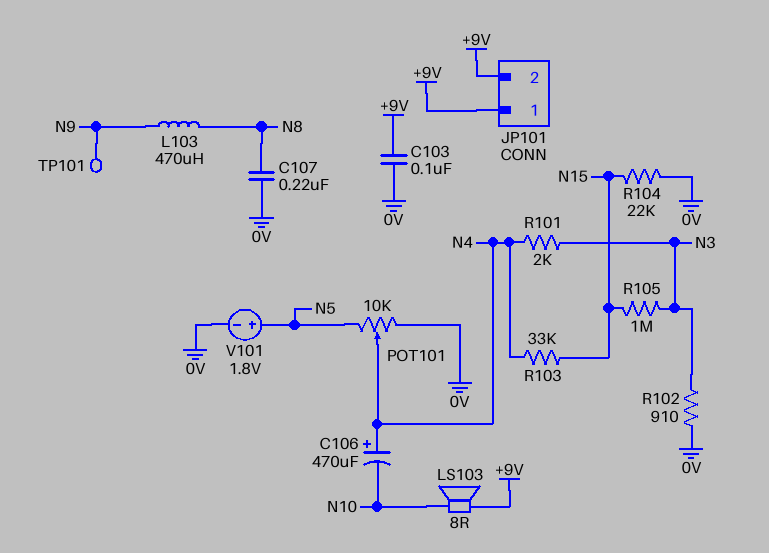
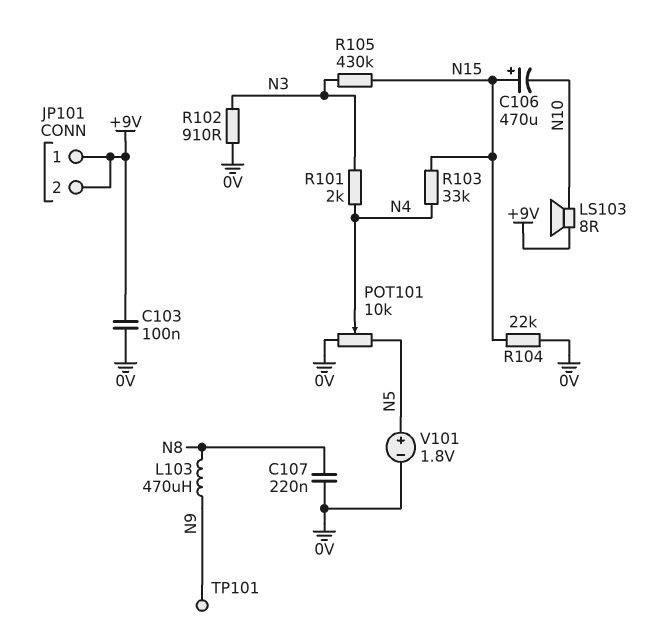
C106: 470uF (plus N4, minus N10) -> 470uF (plus N15, minus N10)
R105: 1M (N3, N15) -> 430k (N3, N15)

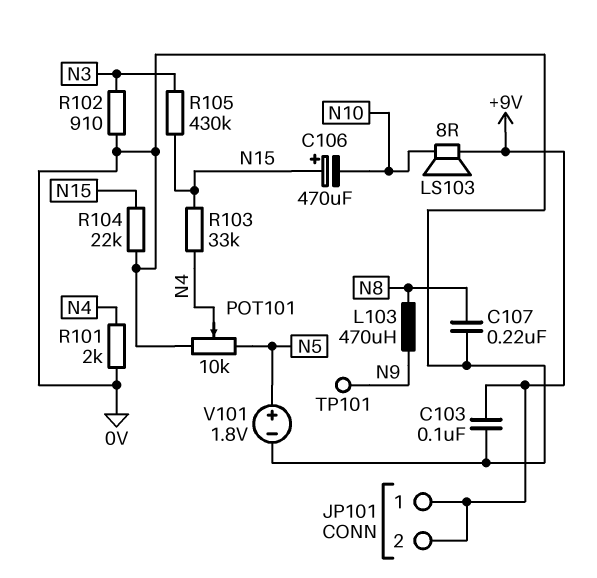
R101: 2k (N3, N4) -> 2k (0V, N4)

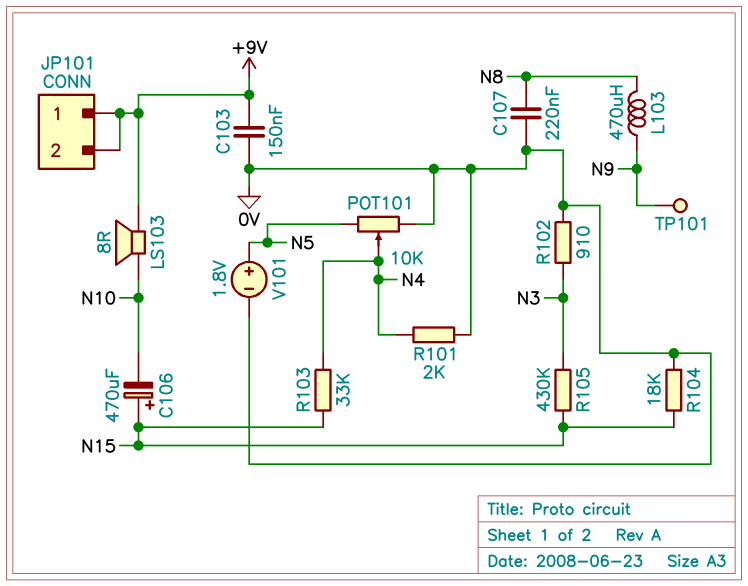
C103: 100nF (+9V, 0V) -> 150nF (+9V, 0V)
R104: 22k (0V, N15) -> 18k (0V, N15)

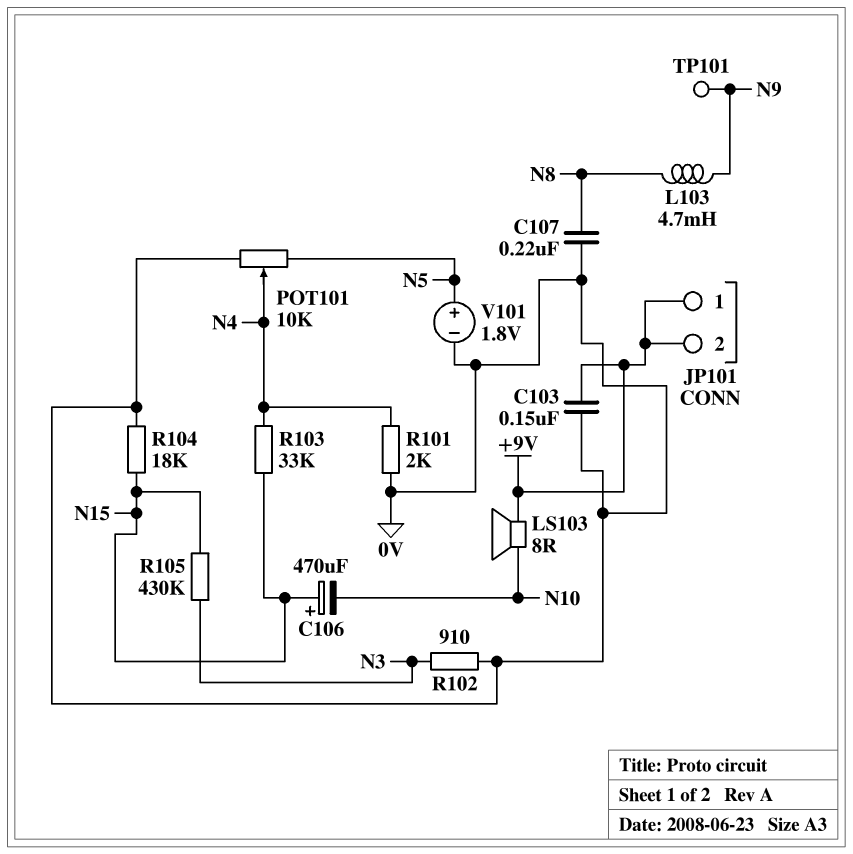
L103: 470uH (N8, N9) -> 4.7mH (N8, N9)

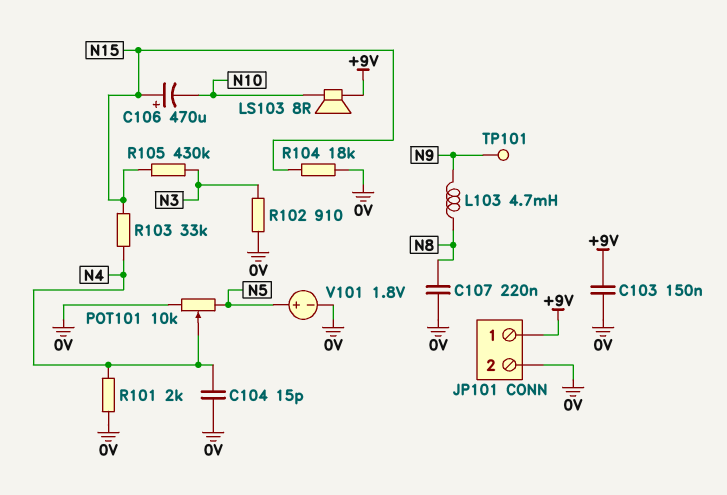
C104: none -> 15pF (0V, N4)
JP101 pin 2: +9V -> 0V

